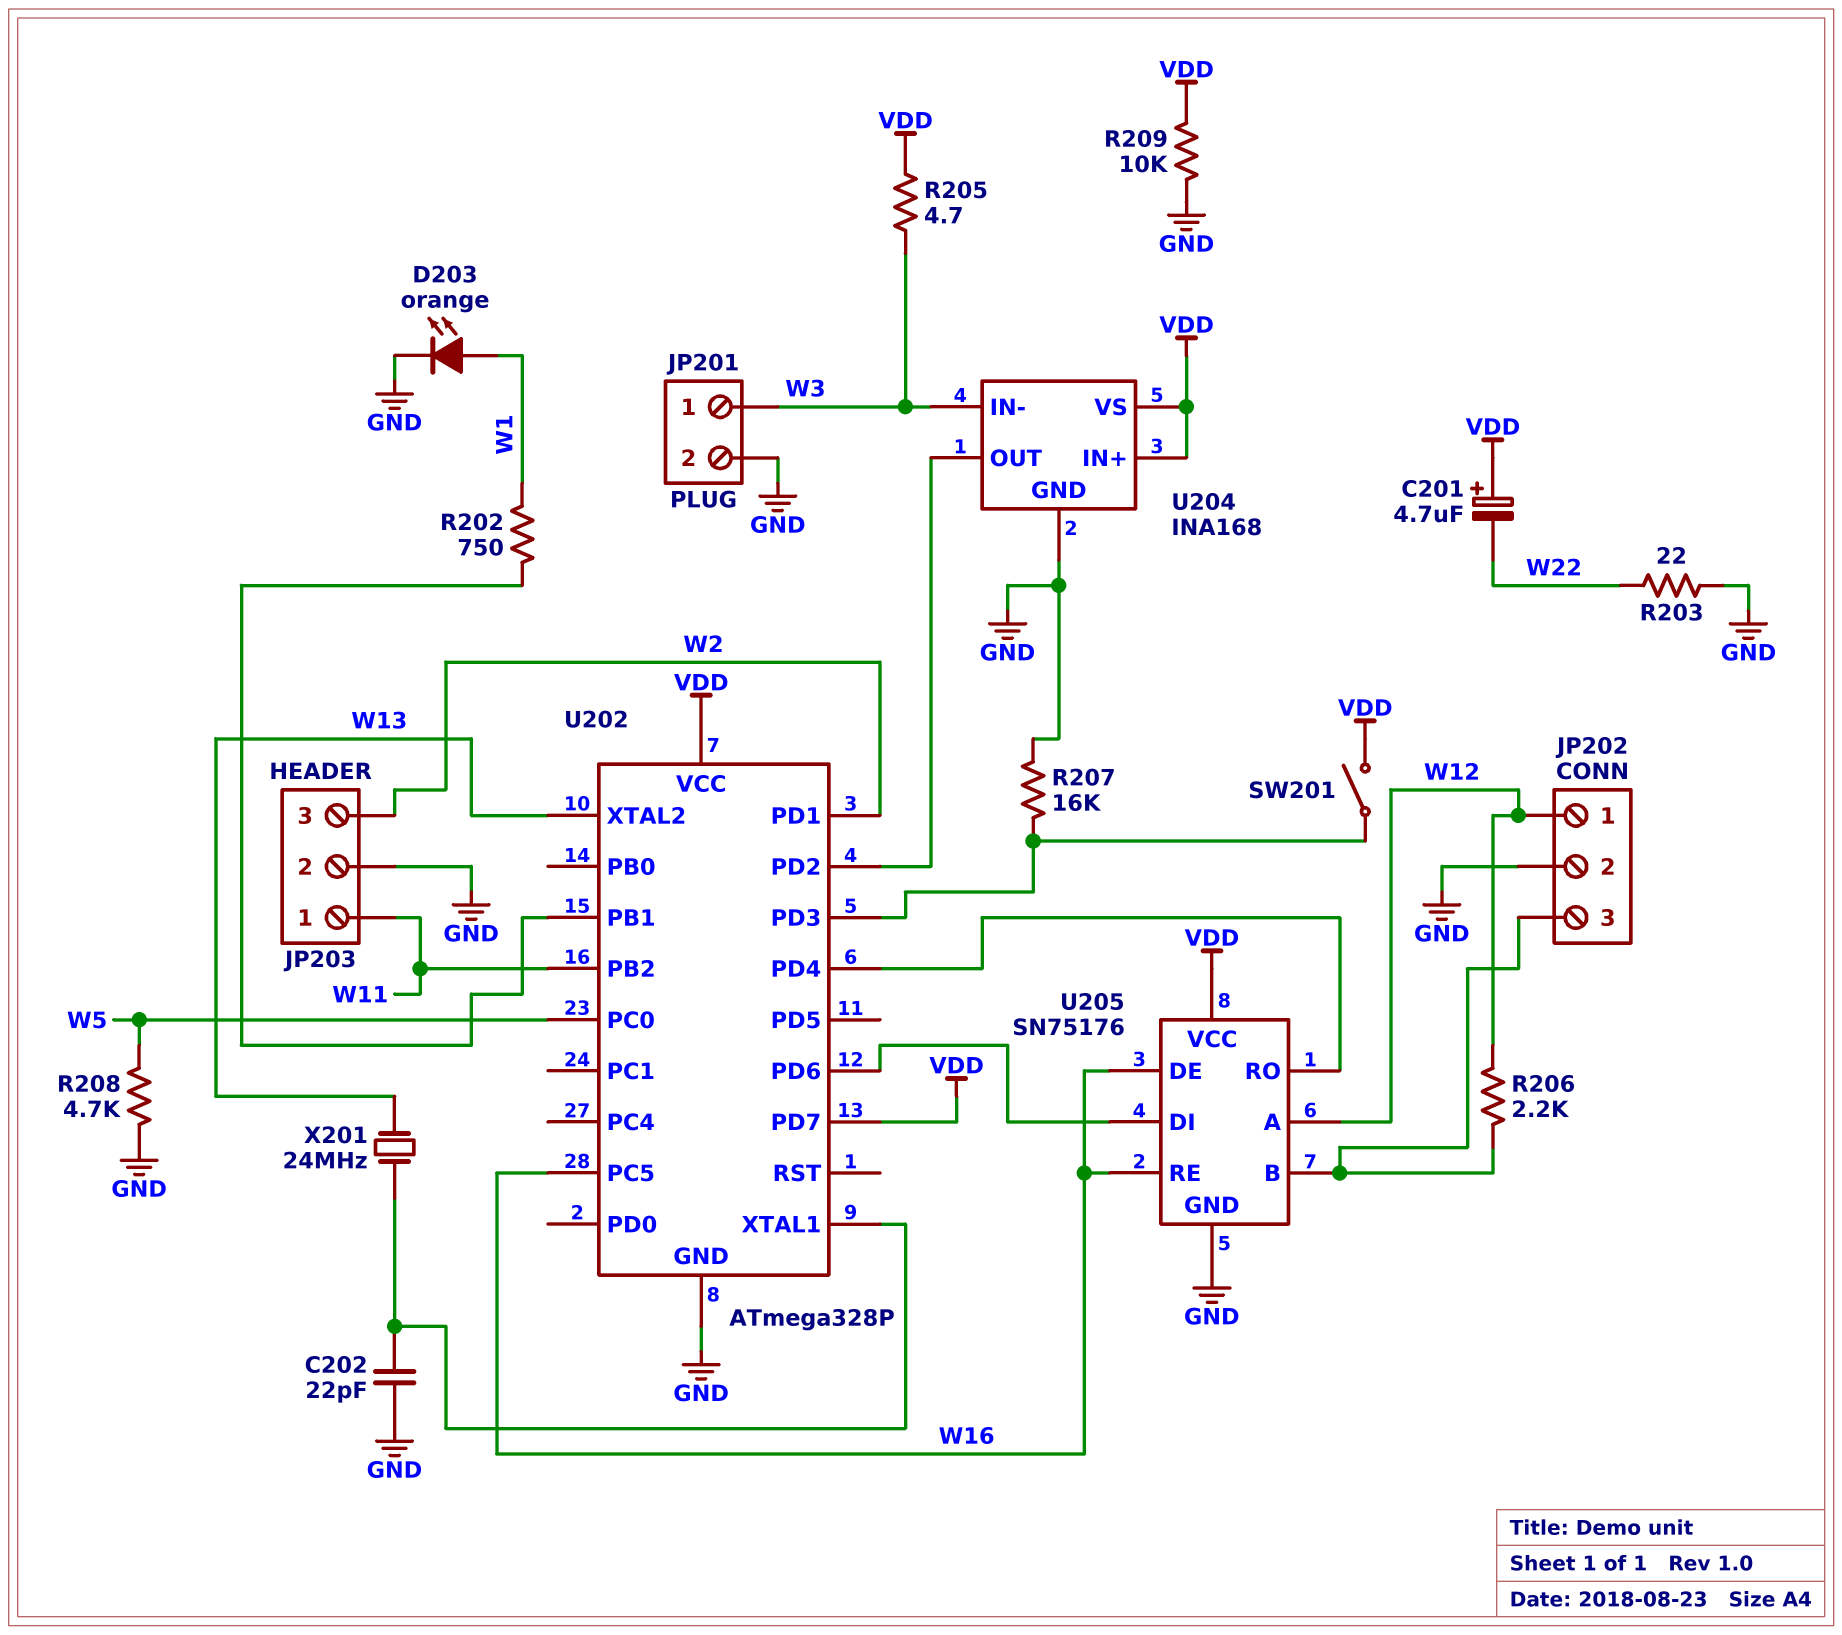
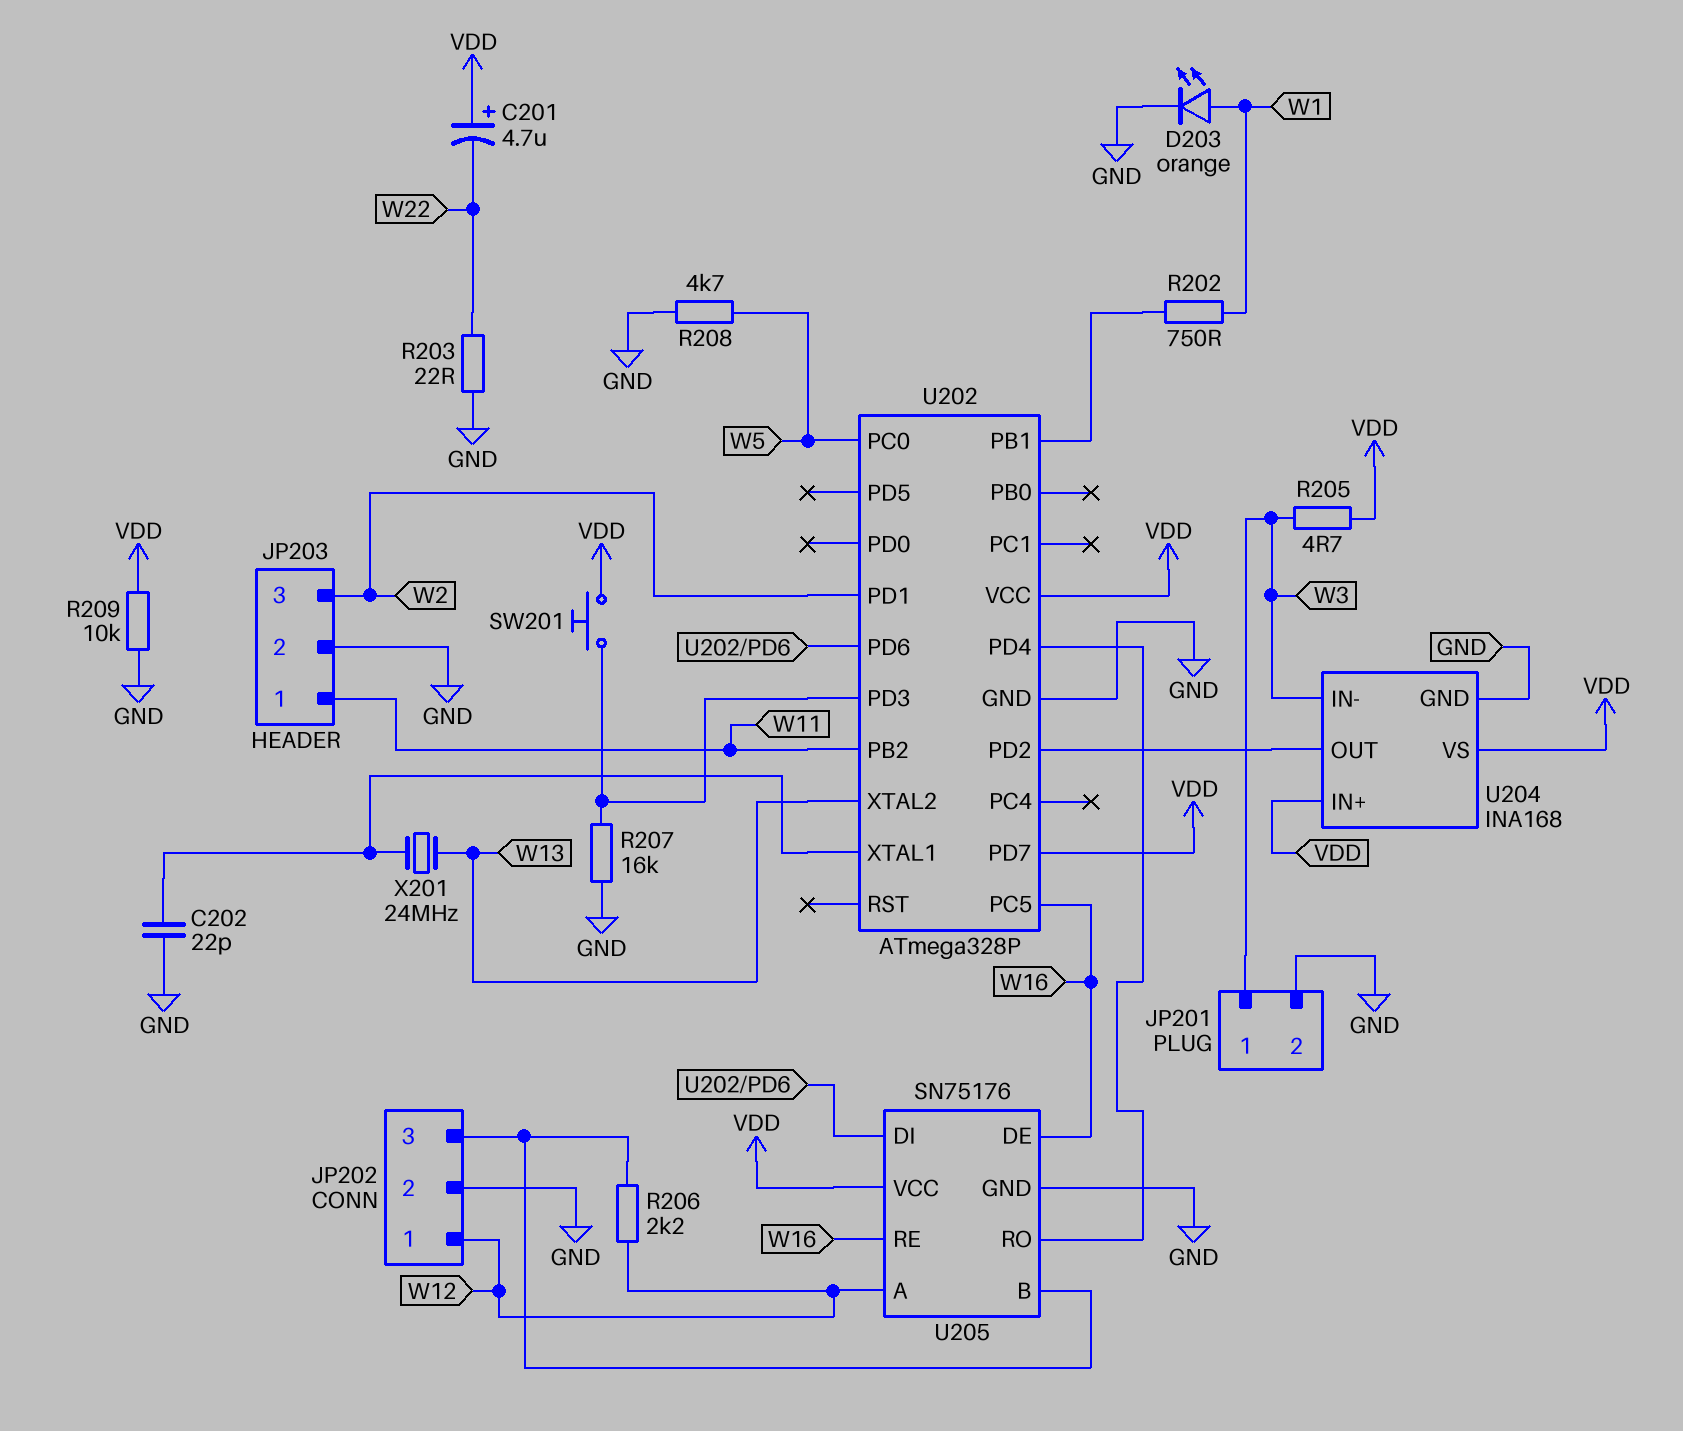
SW201: switch (U202/PD3, VDD) -> button (U202/PD3, VDD)

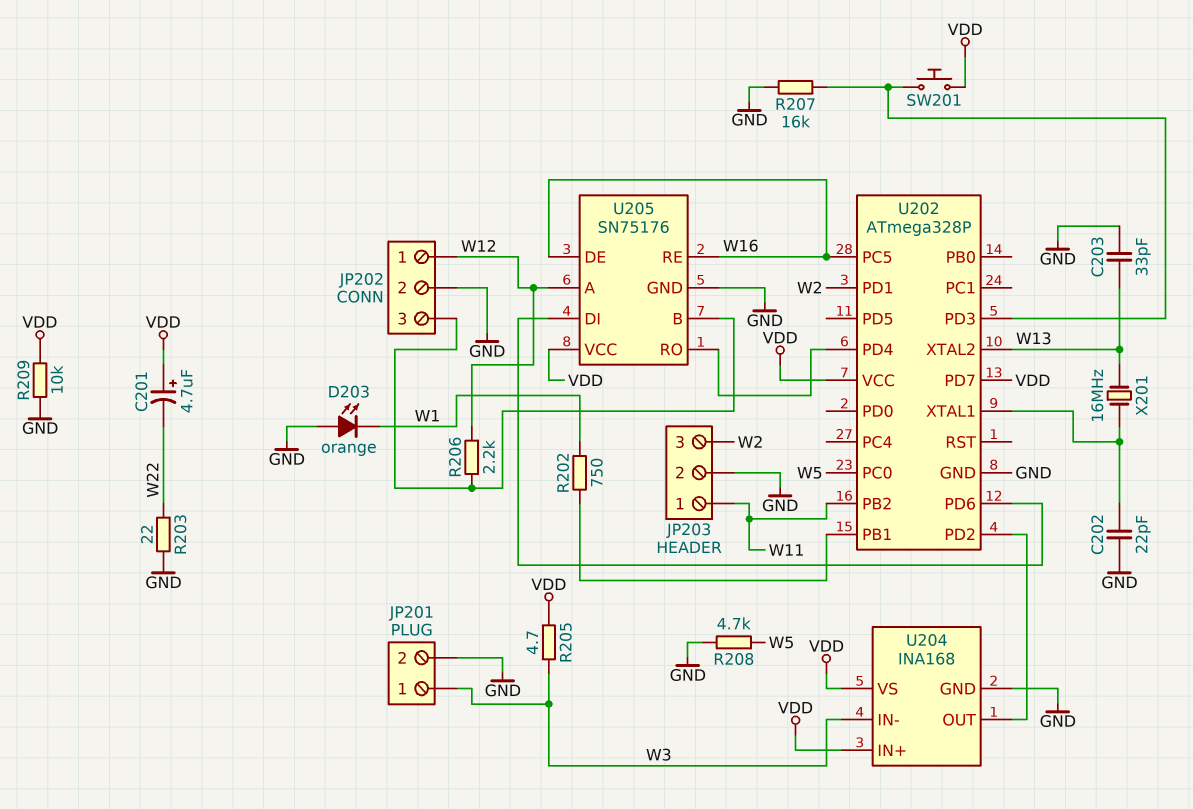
C203: none -> 33pF (GND, W13)
D203: LED orange (A W1, K GND) -> LED orange (A GND, K W1)
X201: 24MHz (U202/XTAL1, W13) -> 16MHz (U202/XTAL1, W13)

